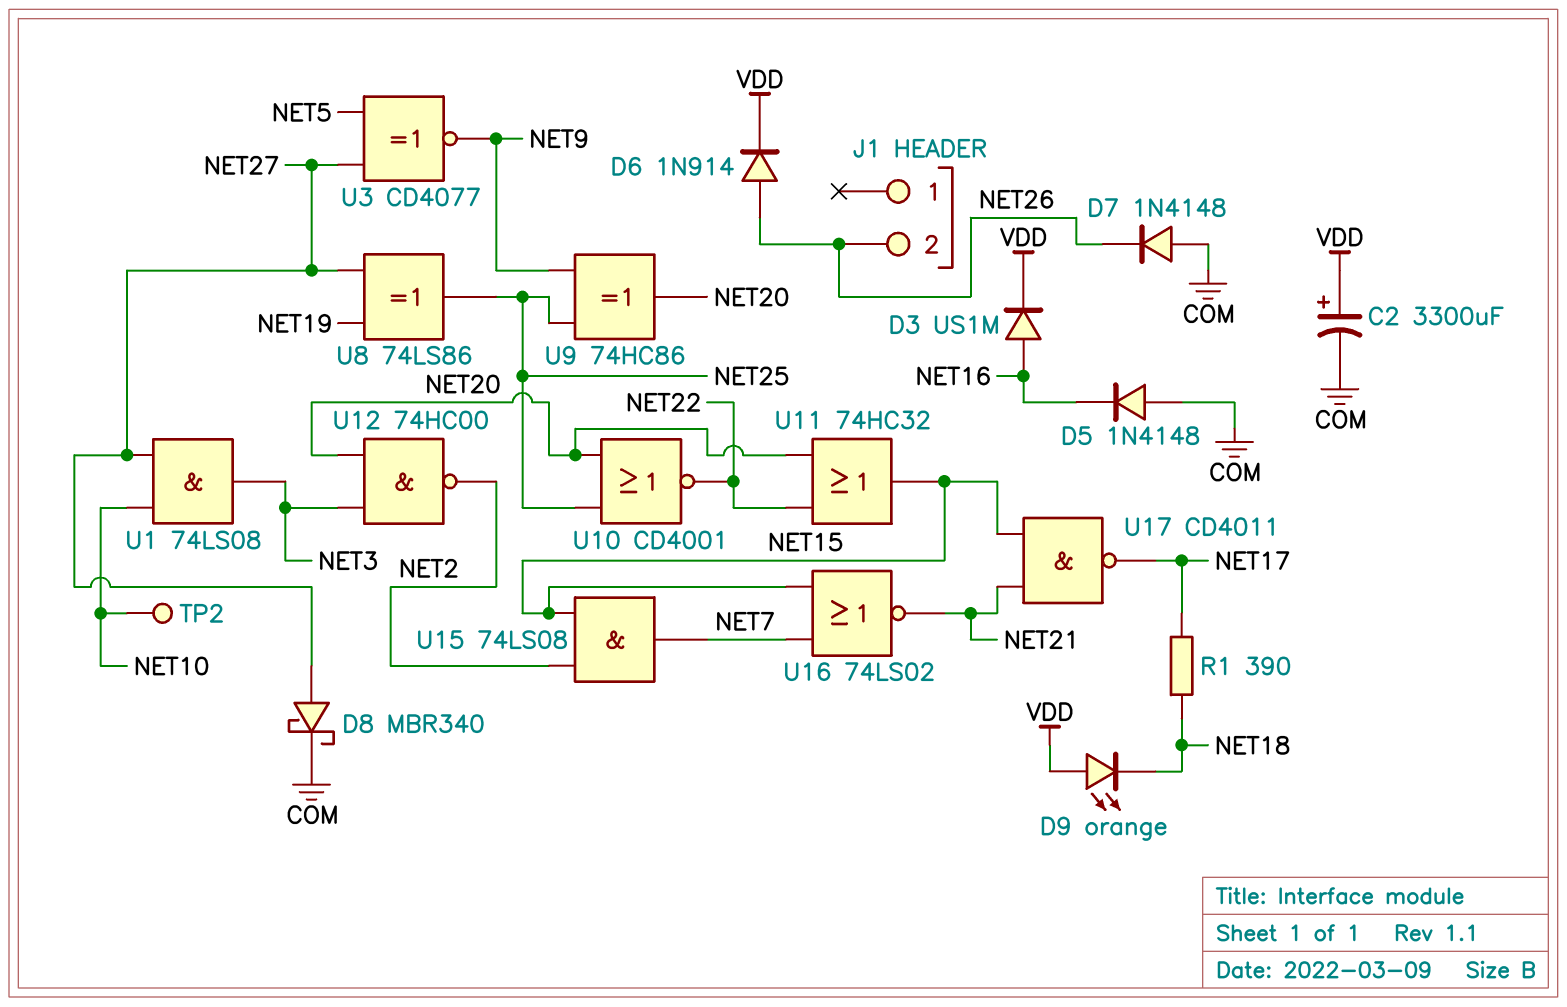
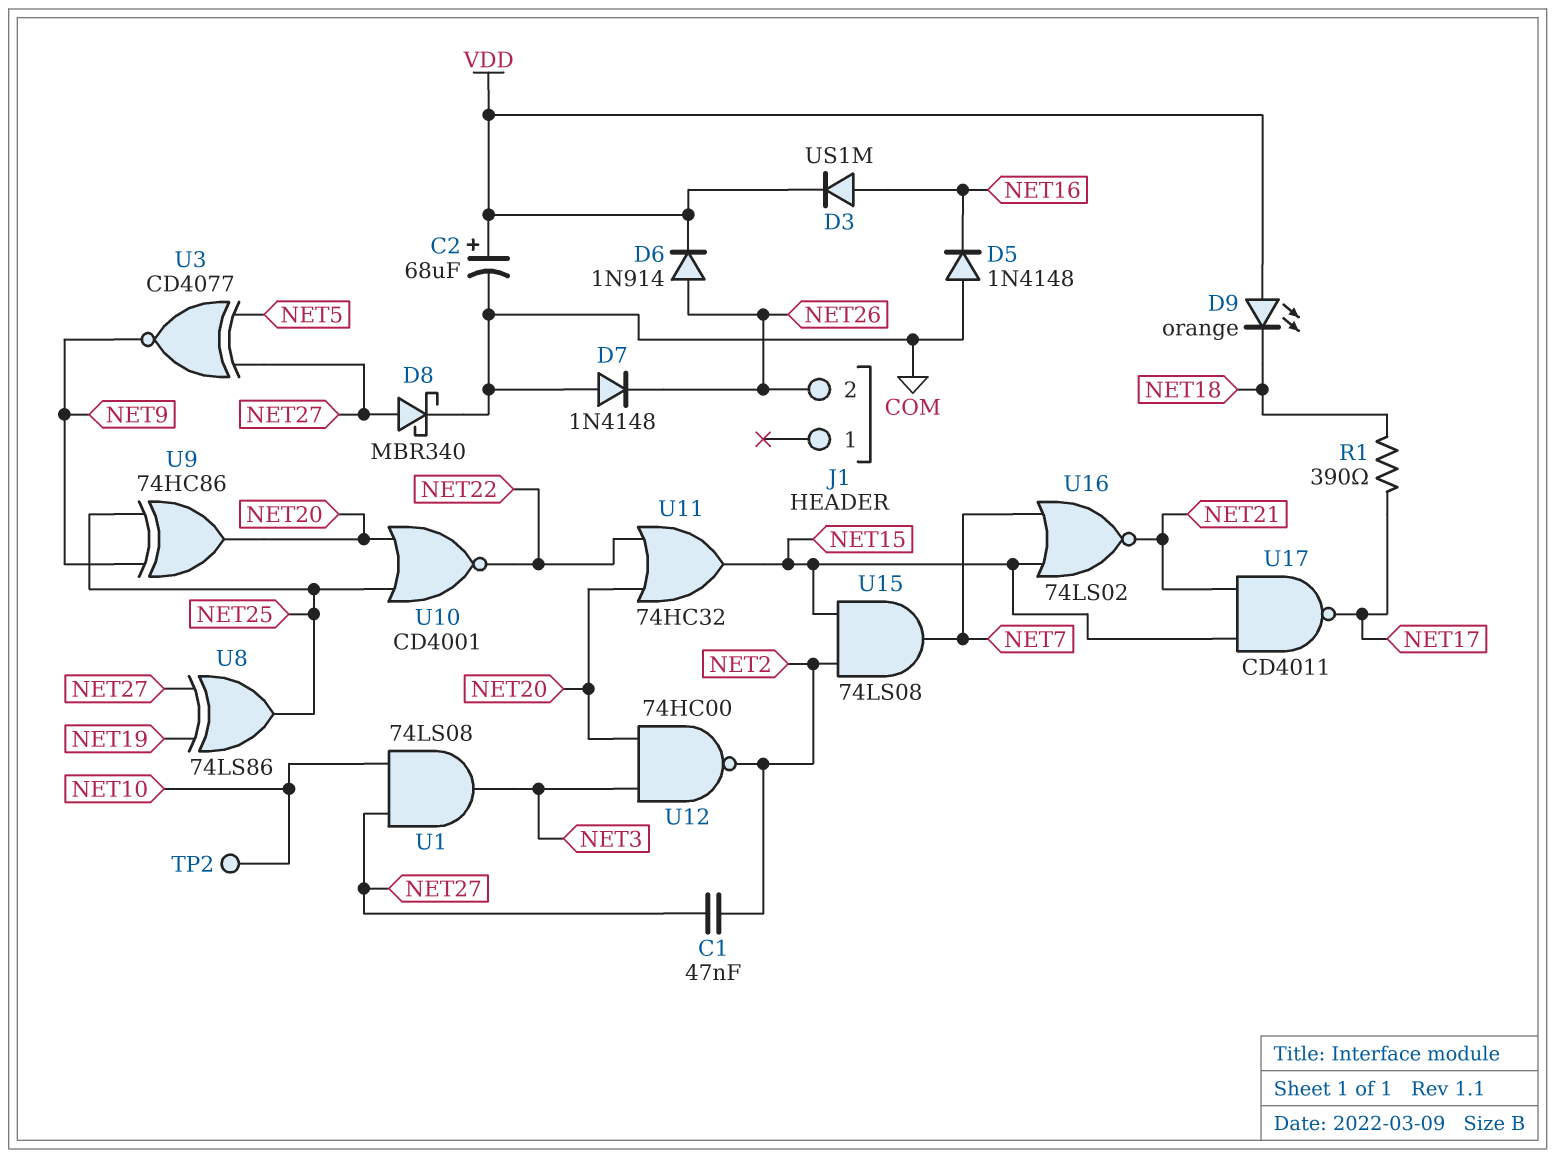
C1: none -> 47nF (NET2, NET27)
C2: 3300uF (plus VDD, minus COM) -> 68uF (plus VDD, minus COM)

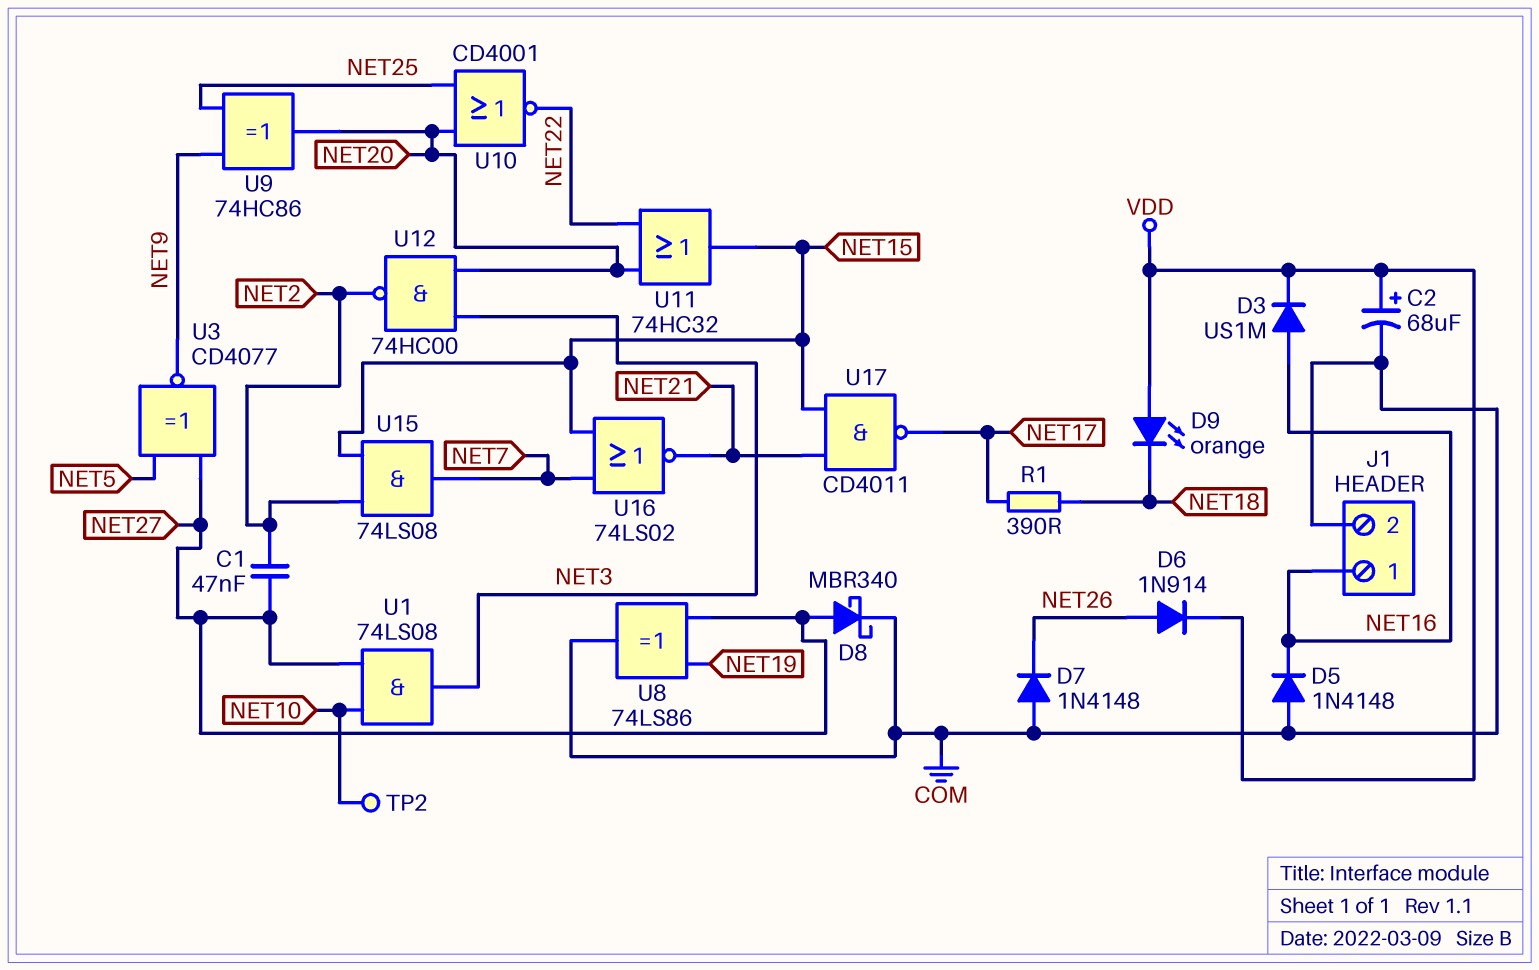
J1 pin 1: none -> NET16
J1 pin 2: NET26 -> COM
U8: XOR 74LS86 (in NET19, in NET27, out NET25) -> XOR 74LS86 (in NET19, in NET27, out COM)

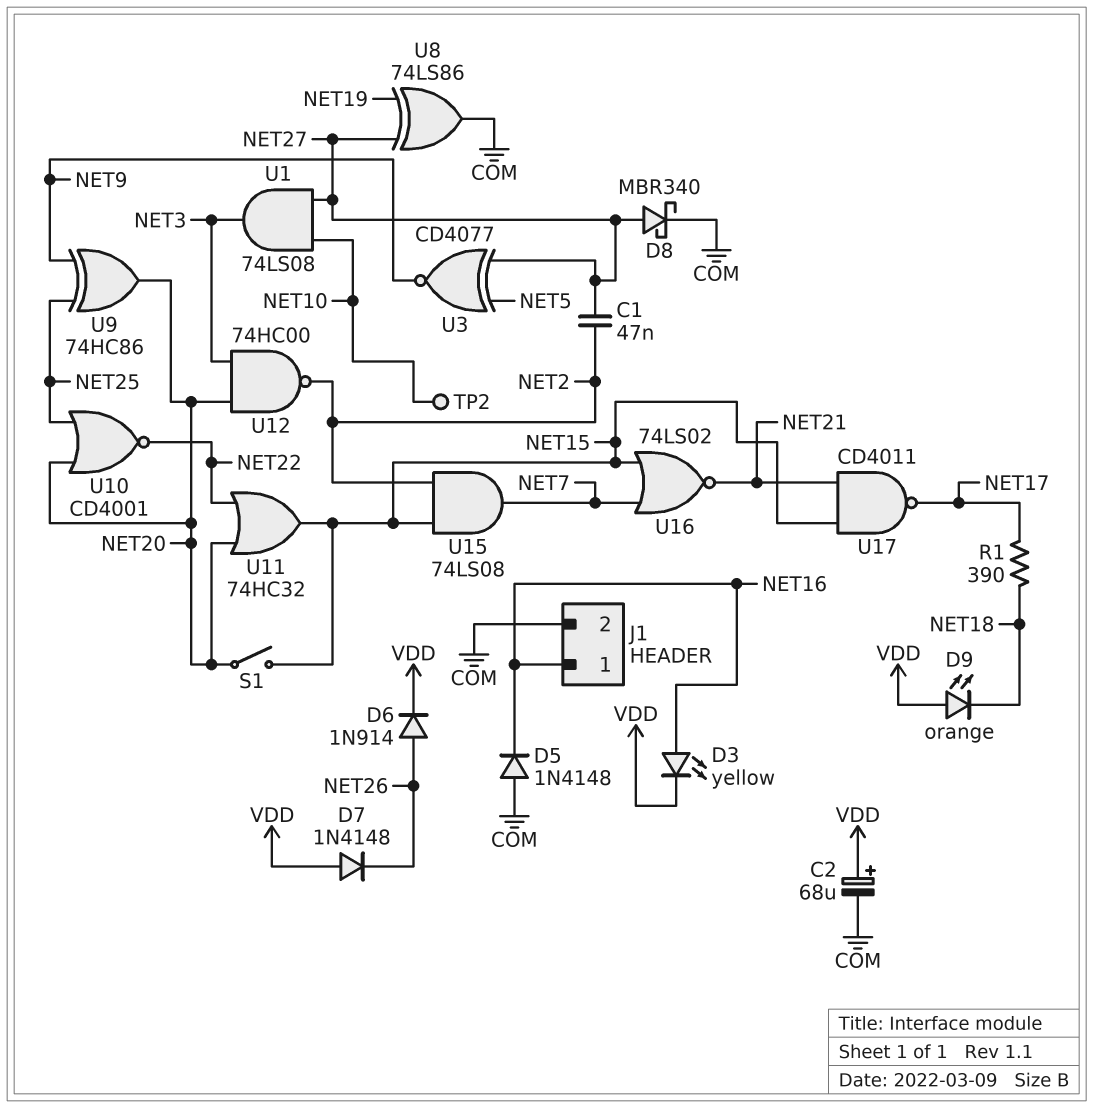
D3: diode US1M (A NET16, K VDD) -> LED yellow (A NET16, K VDD)
D7: diode 1N4148 (A COM, K NET26) -> diode 1N4148 (A VDD, K NET26)
S1: none -> switch (NET15, NET20)

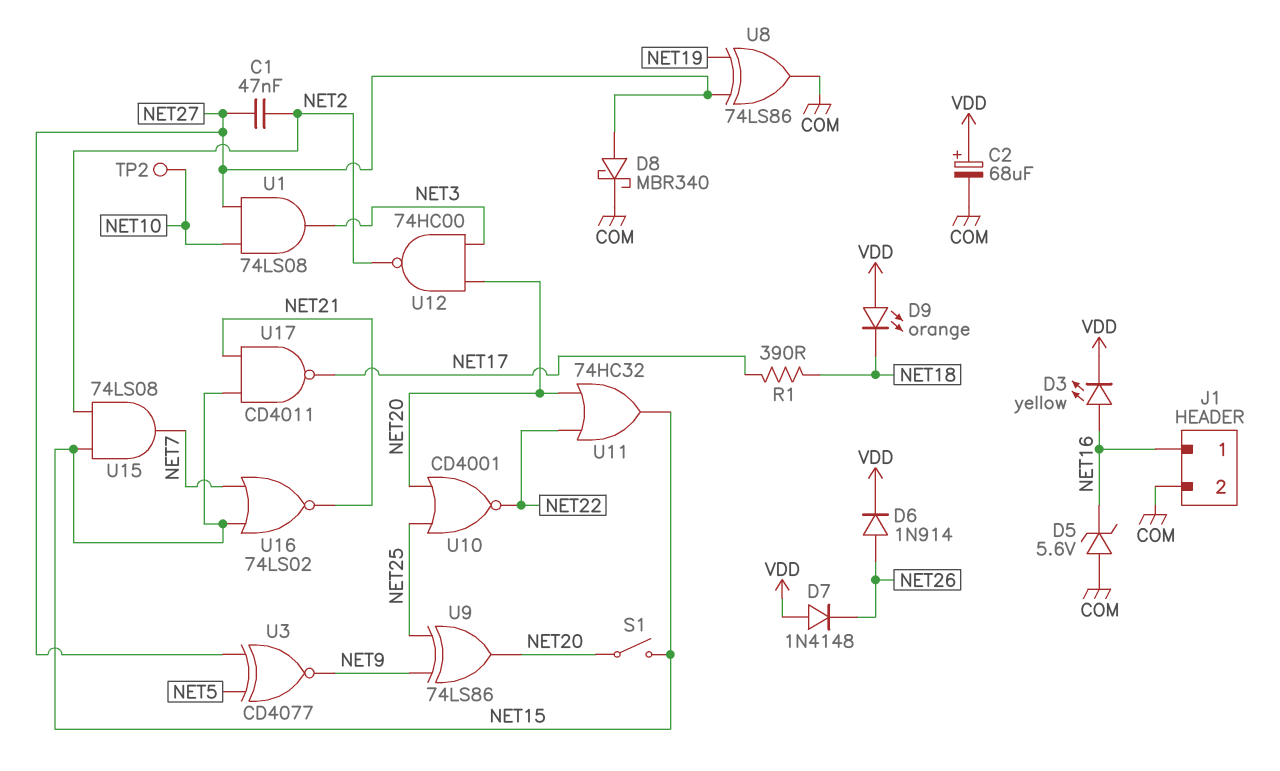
D5: diode 1N4148 (A COM, K NET16) -> zener 5.6V (A COM, K NET16)
U9: XOR 74HC86 (in NET9, in NET25, out NET20) -> XOR 74LS86 (in NET9, in NET25, out NET20)

